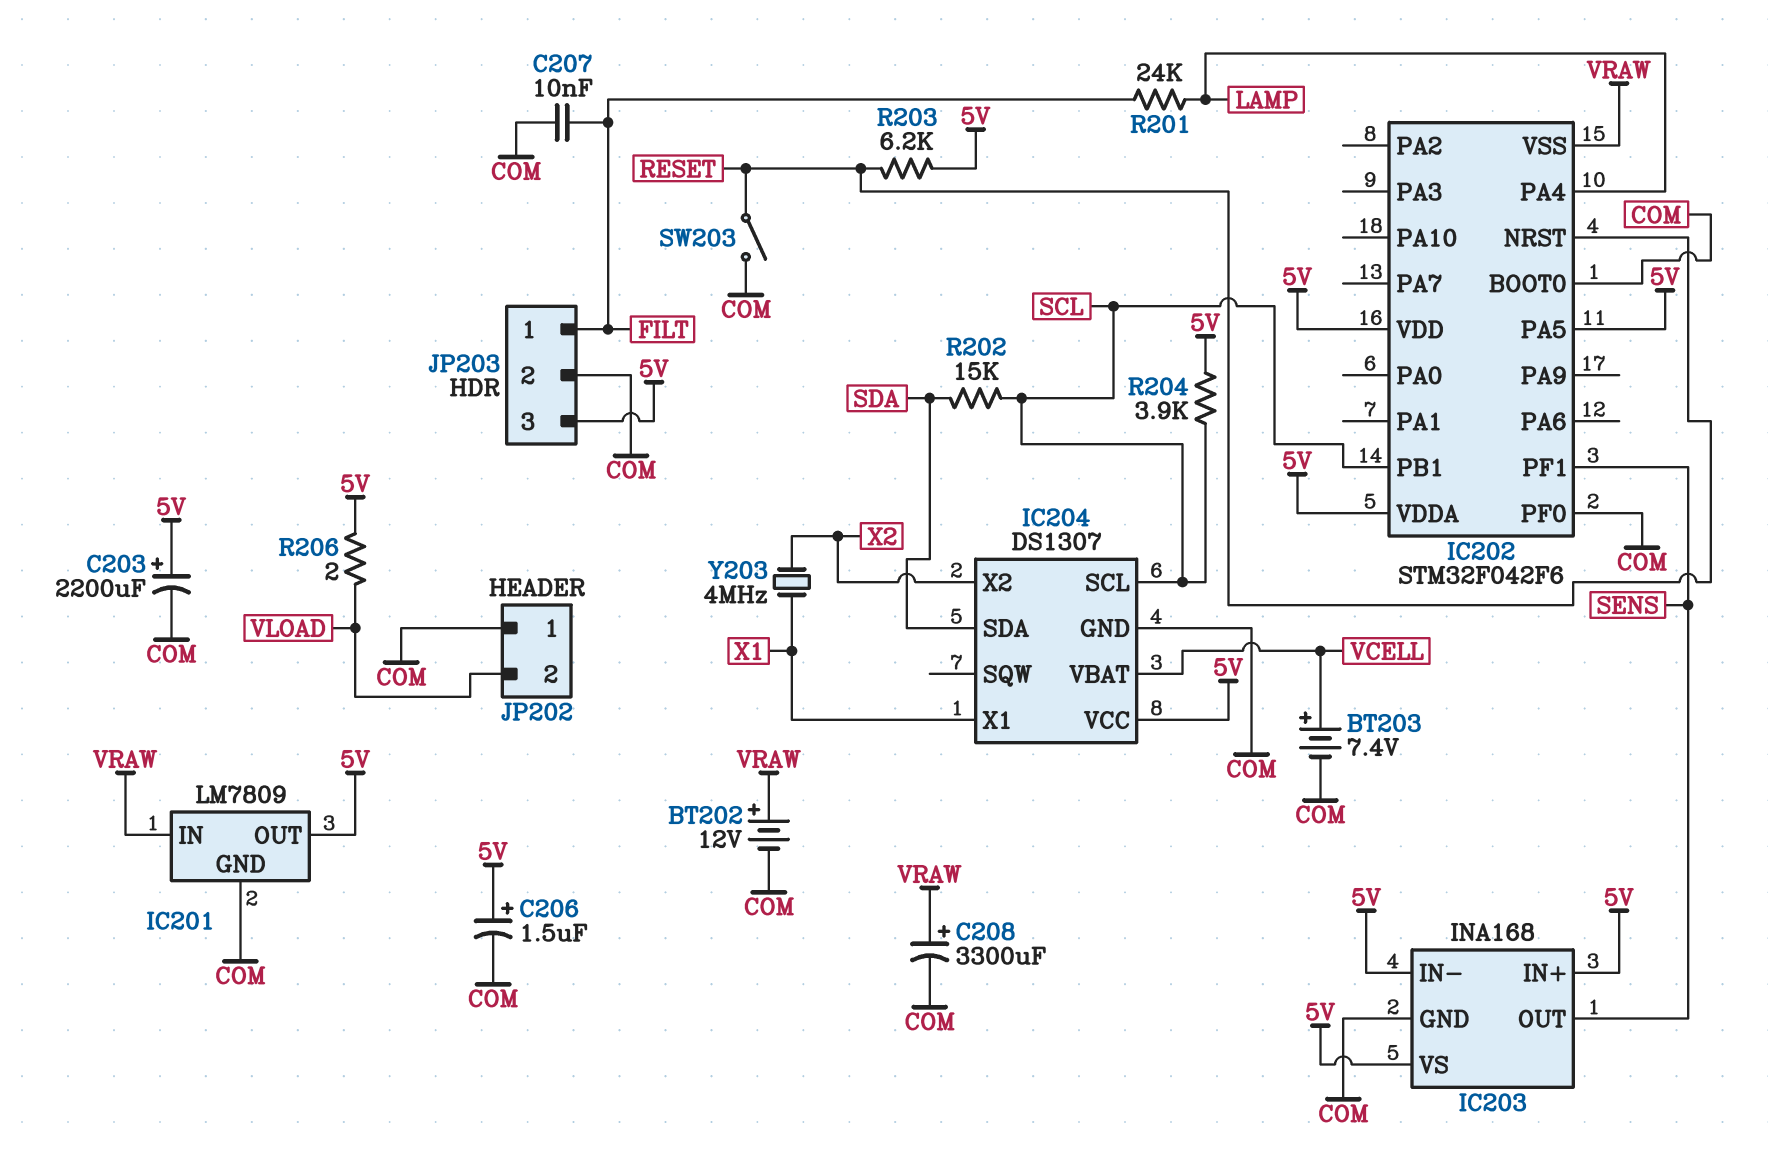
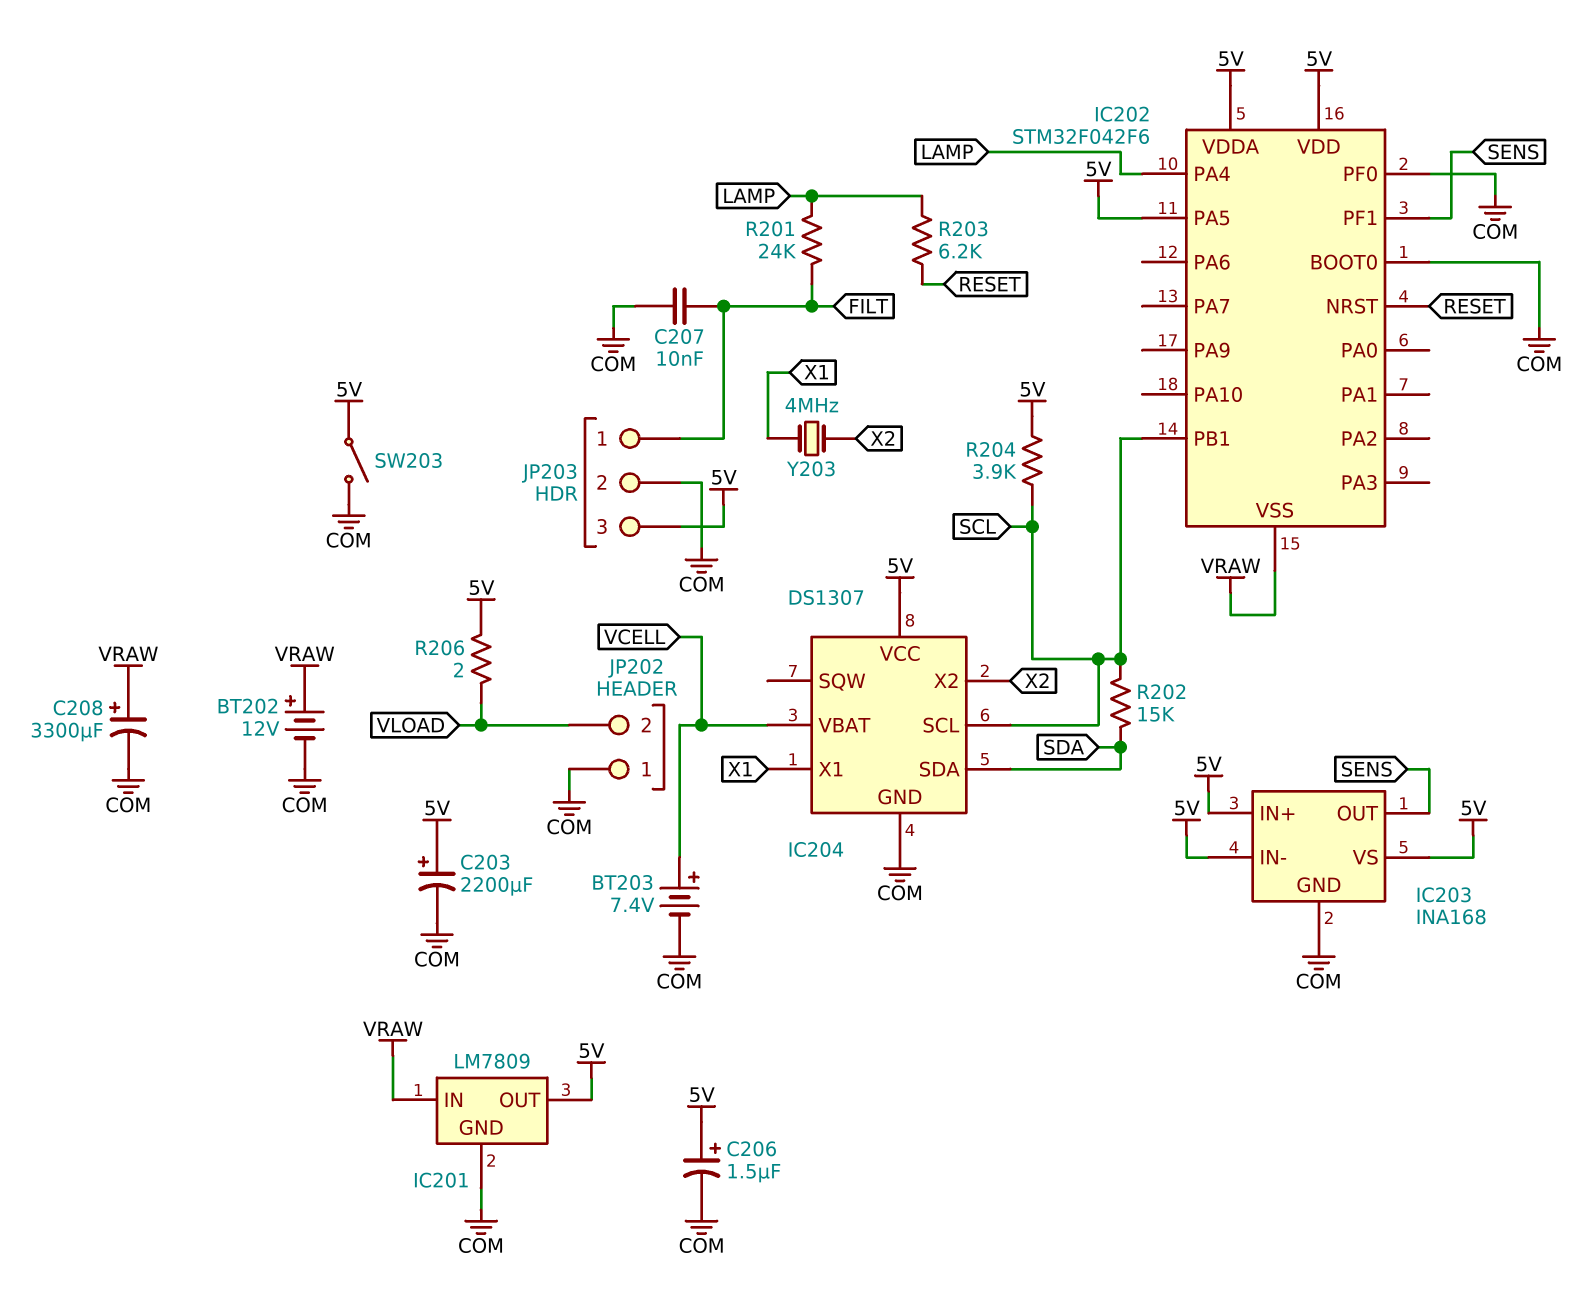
R203: 6.2k (5V, RESET) -> 6.2k (LAMP, RESET)
SW203: switch (COM, RESET) -> switch (5V, COM)

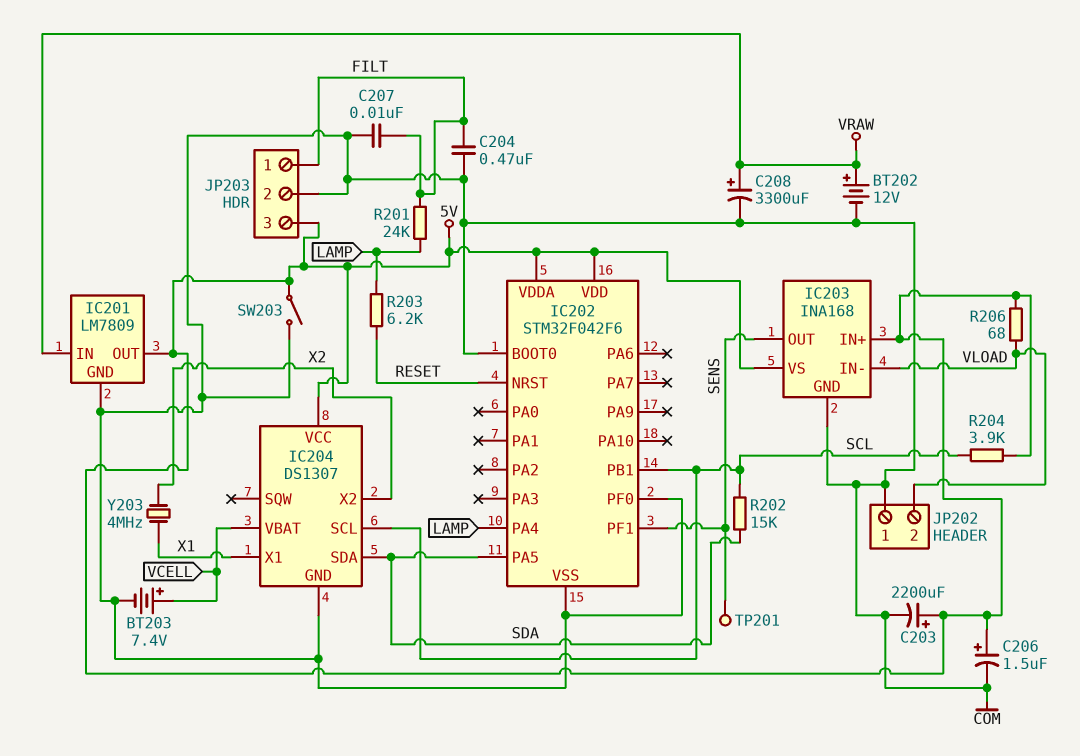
C204: none -> 470nF (COM, FILT)
IC202 pin PA5: 5V -> SDA
IC202 pin VSS: VRAW -> COM
IC203 pin IN-: 5V -> VLOAD
R206: 2 (5V, VLOAD) -> 68 (5V, VLOAD)
TP201: none -> test point (SENS)

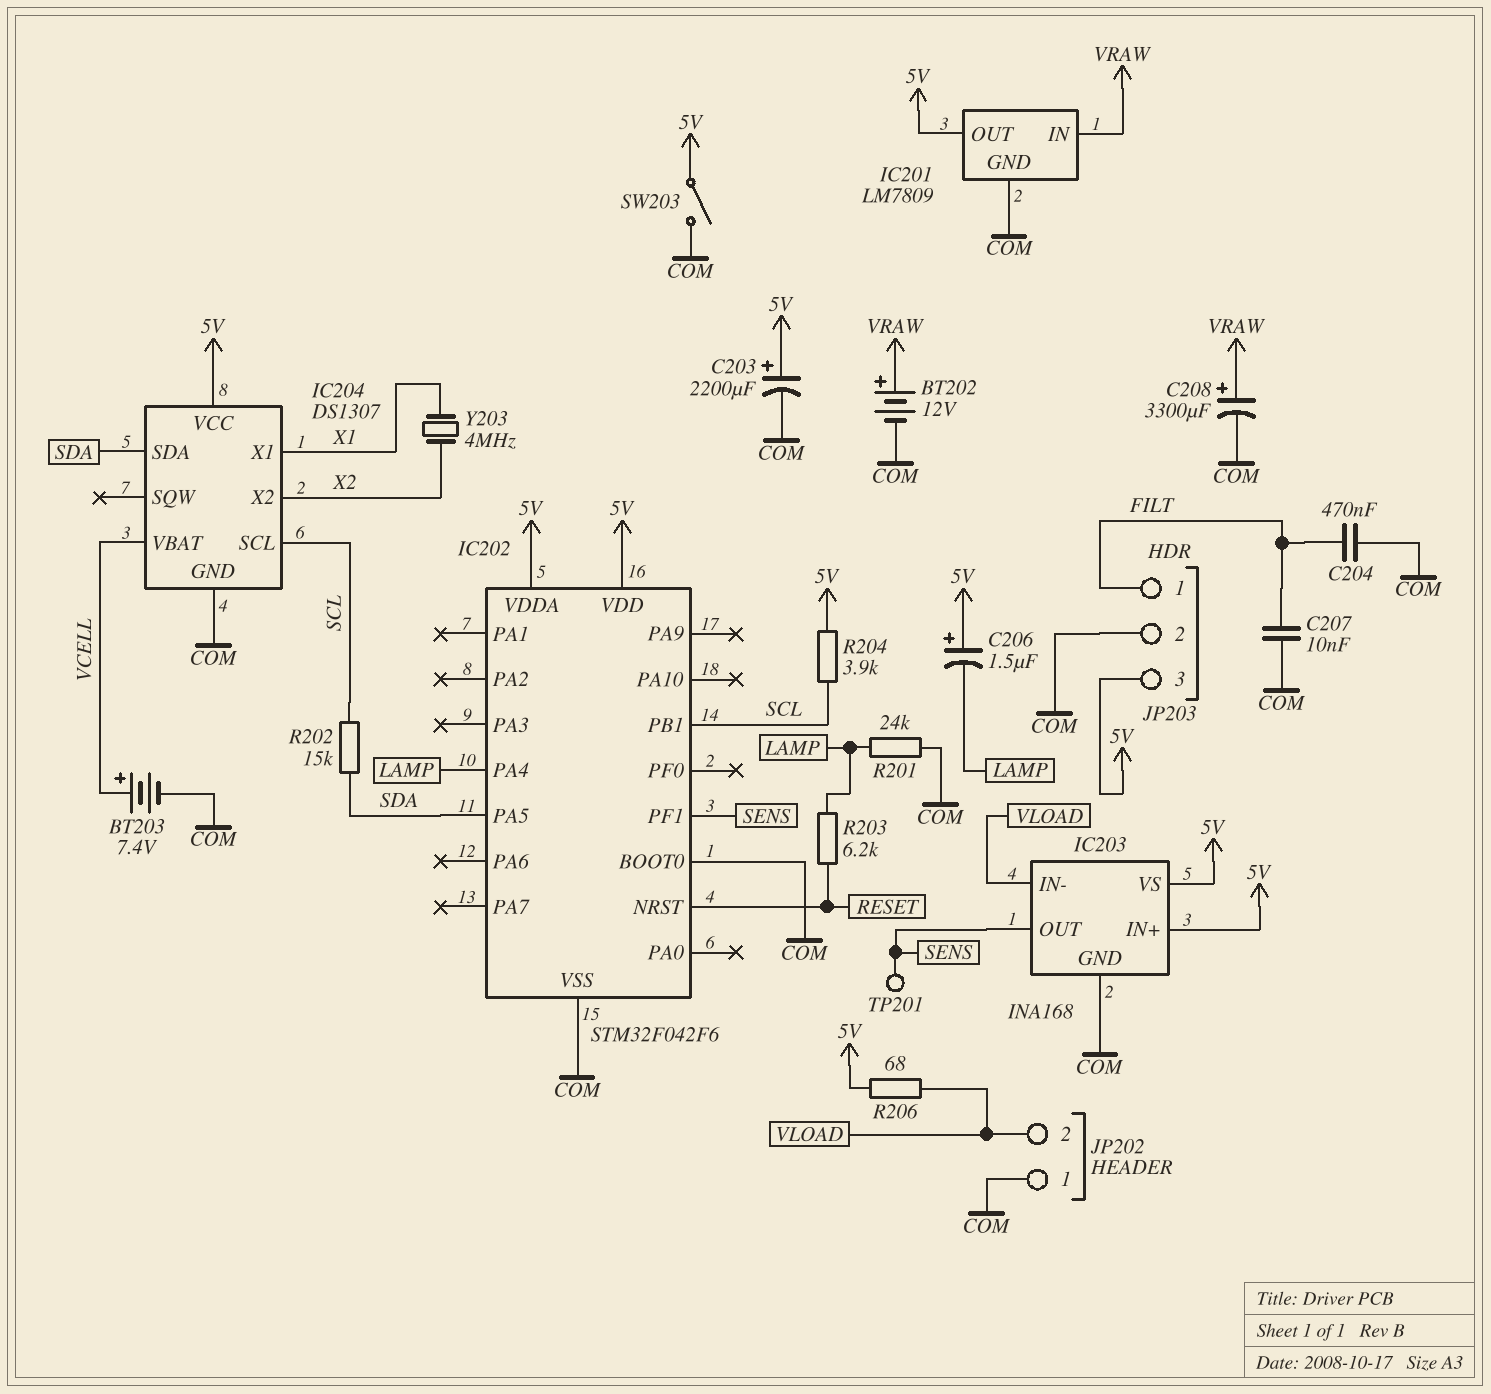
C206: 1.5uF (plus 5V, minus COM) -> 1.5uF (plus 5V, minus LAMP)
IC202 pin PF0: COM -> none
R201: 24k (FILT, LAMP) -> 24k (COM, LAMP)

